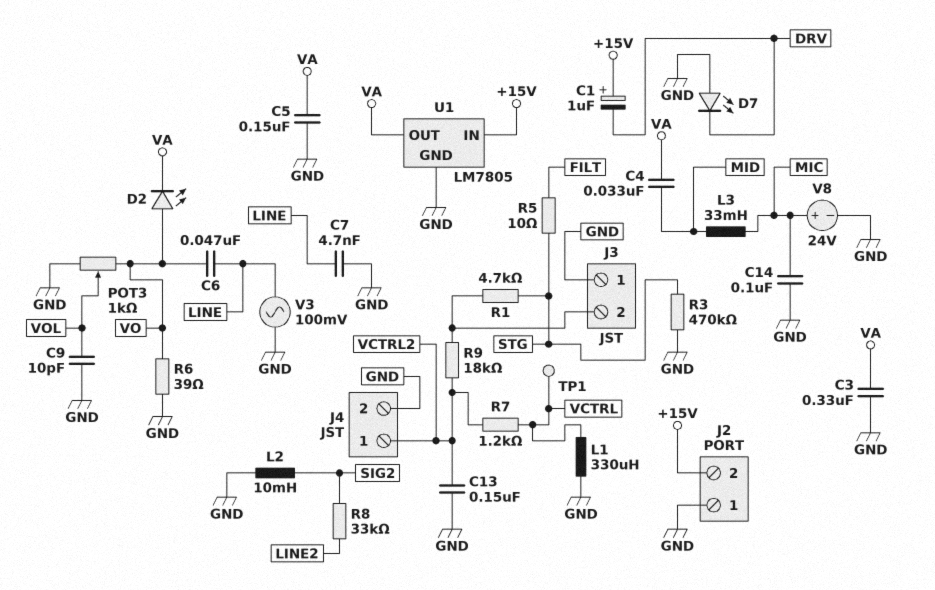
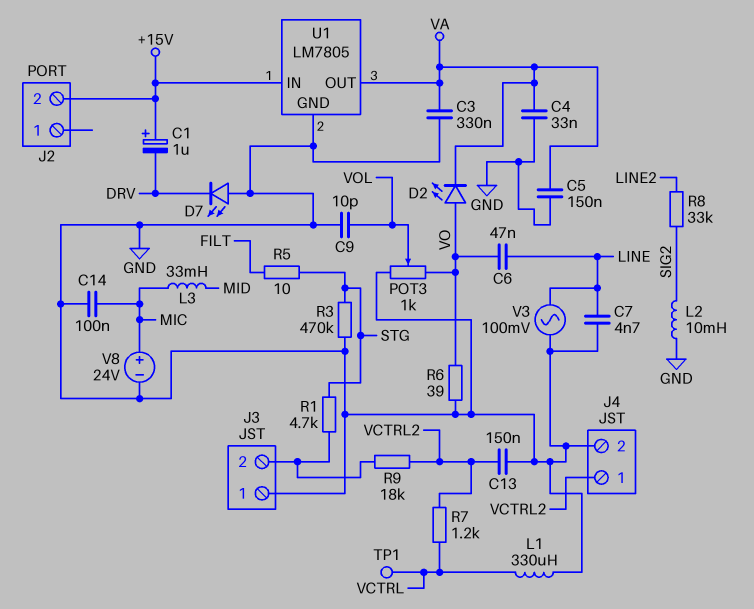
C4: 33nF (MID, VA) -> 33nF (GND, VA)
J2 pin 1: GND -> none

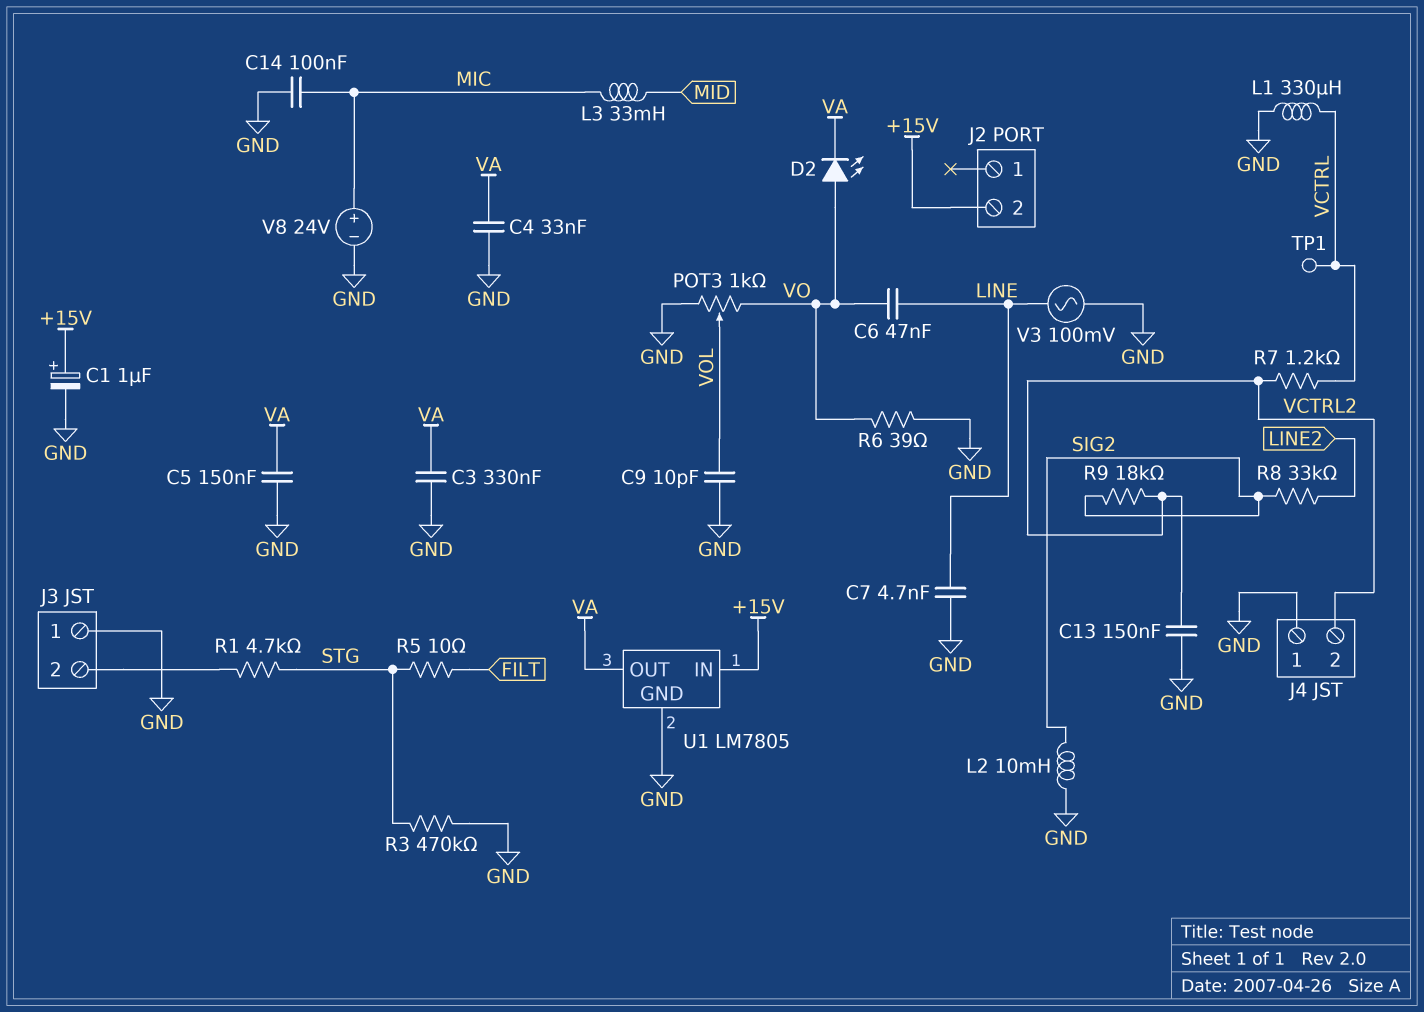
C1: 1uF (plus +15V, minus DRV) -> 1uF (plus +15V, minus GND)
D7: LED (A GND, K DRV) -> none
J4 pin 1: VCTRL2 -> GND
J4 pin 2: GND -> VCTRL2
R9: 18k (J3/2, VCTRL2) -> 18k (SIG2, VCTRL2)

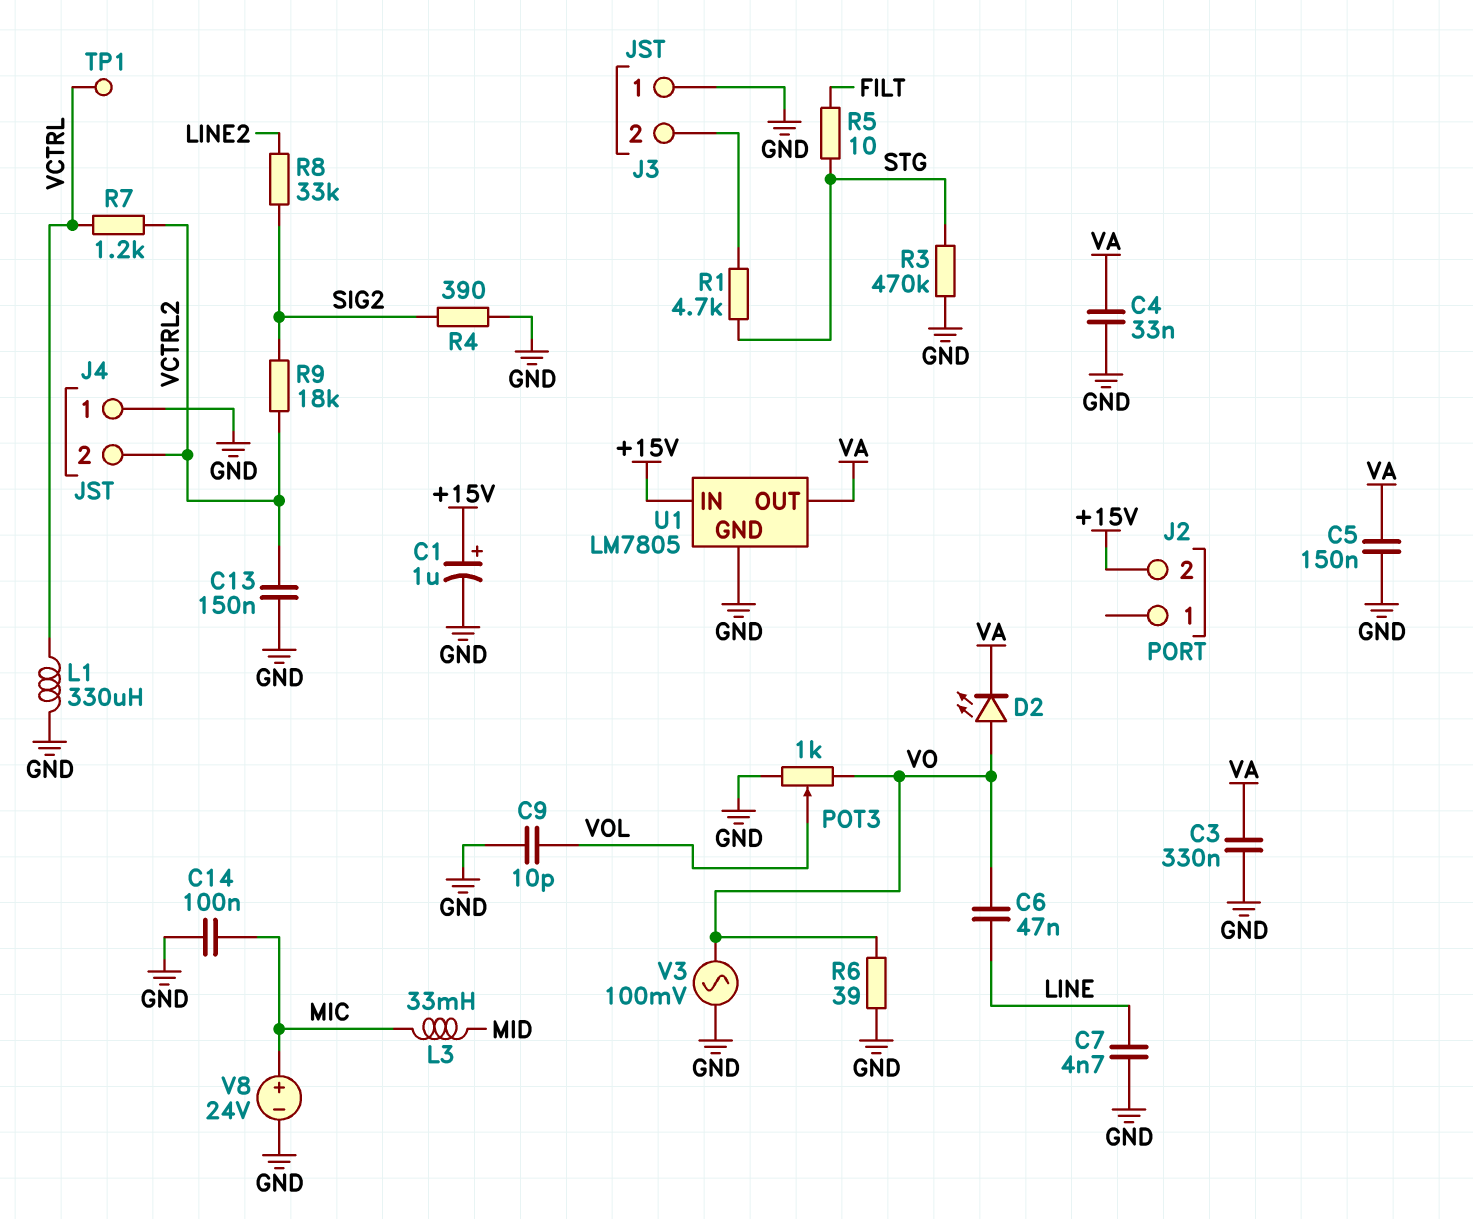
L2: 10mH (GND, SIG2) -> none
R4: none -> 390 (GND, SIG2)
V3: AC 100mV (GND, LINE) -> AC 100mV (GND, VO)

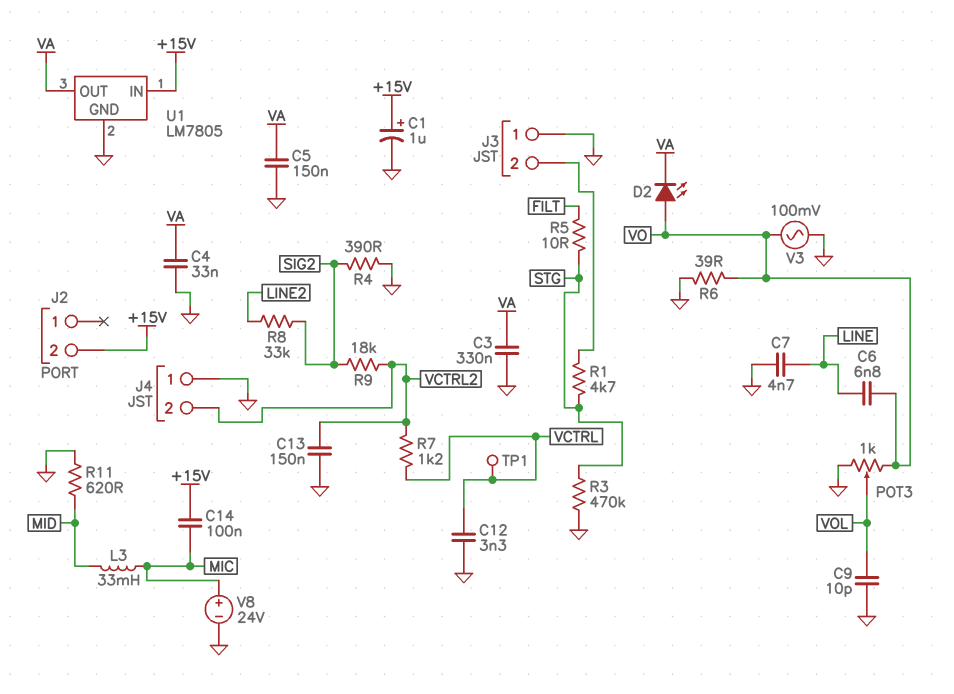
C6: 47nF (LINE, VO) -> 6.8nF (LINE, VO)
C12: none -> 3.3nF (GND, VCTRL)
C14: 100nF (GND, MIC) -> 100nF (+15V, MIC)
L1: 330uH (GND, VCTRL) -> none
R11: none -> 620 (GND, MID)

